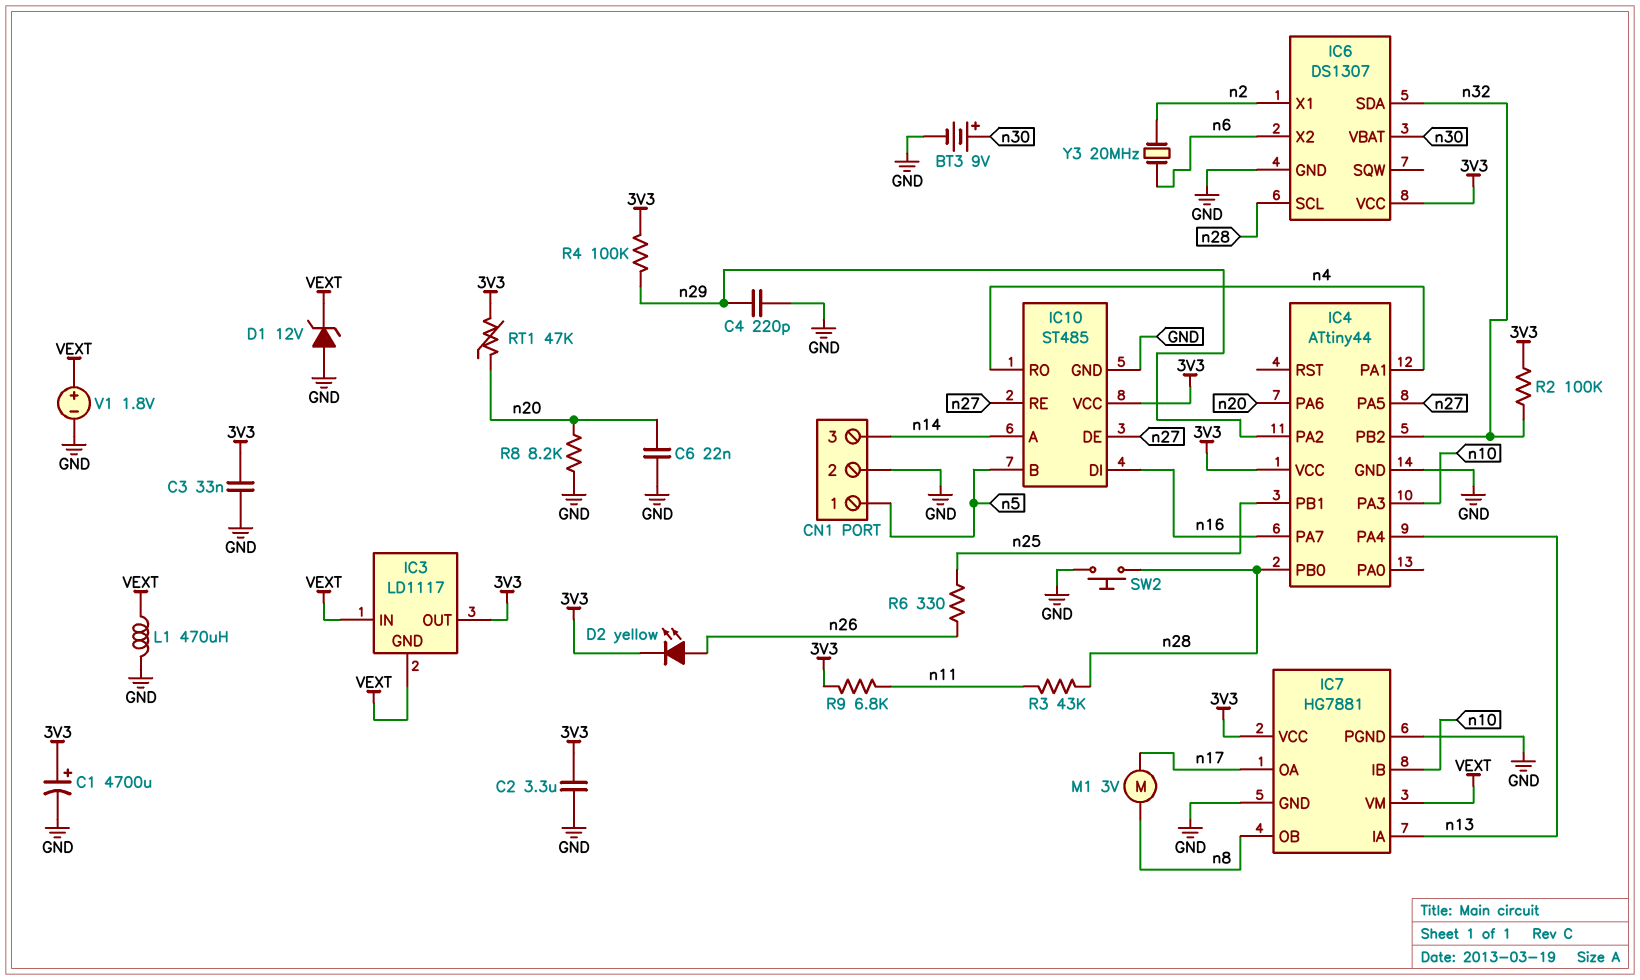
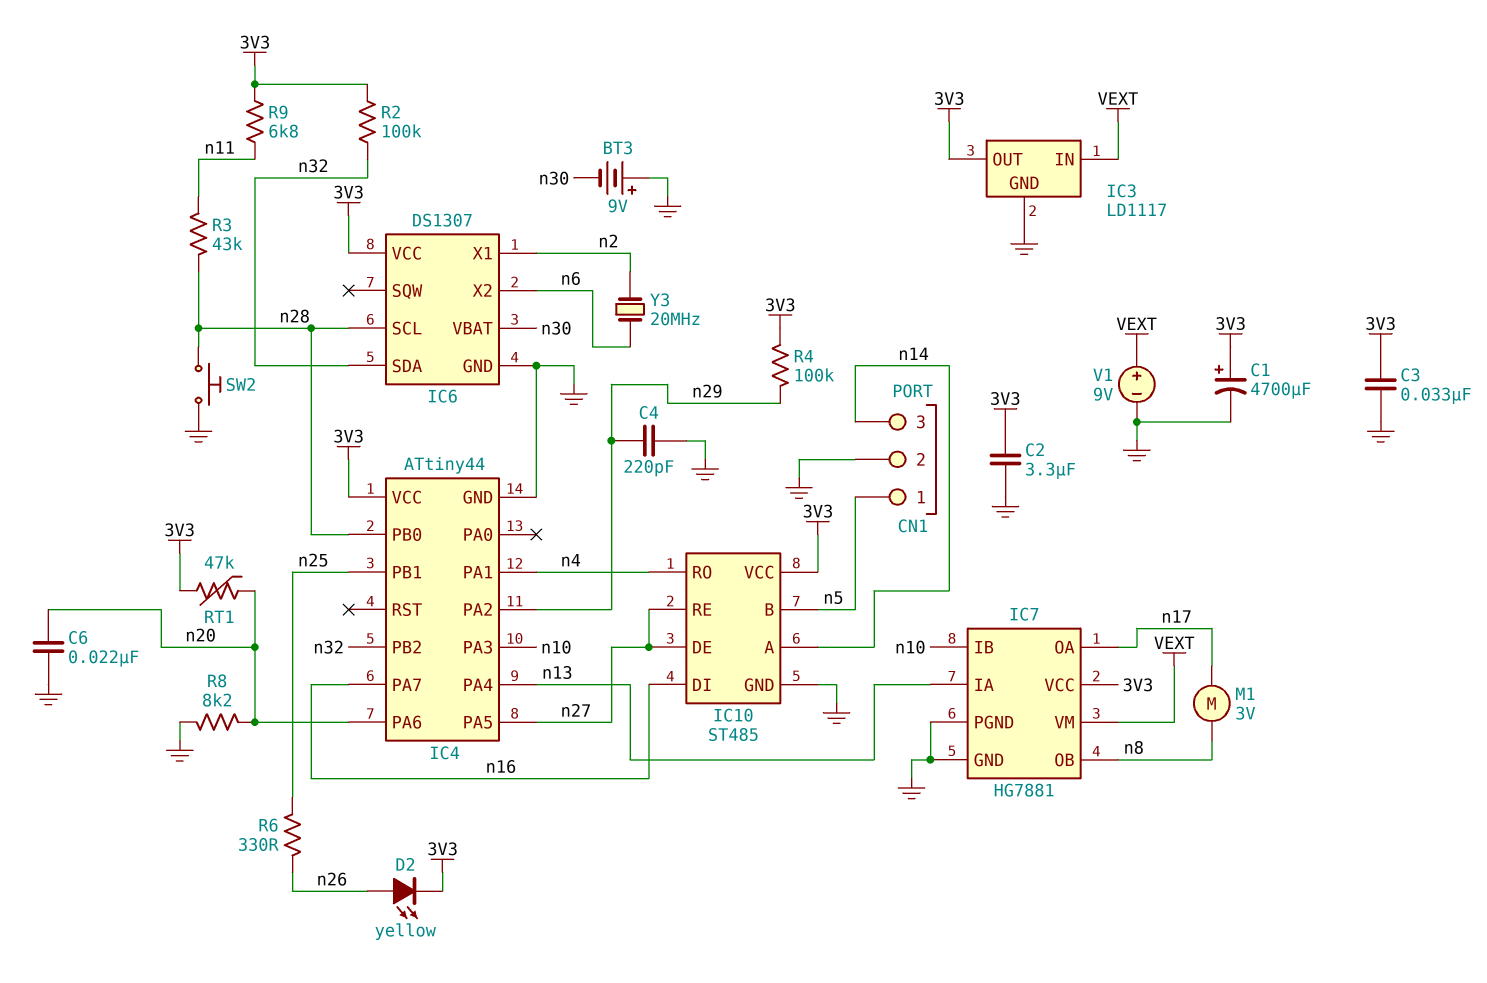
BT3: 9V (plus n30, minus GND) -> 9V (plus GND, minus n30)
D1: zener 12V (A GND, K VEXT) -> none
IC3 pin GND: VEXT -> GND
L1: 470uH (GND, VEXT) -> none
V1: 1.8V (plus VEXT, minus GND) -> 9V (plus VEXT, minus GND)

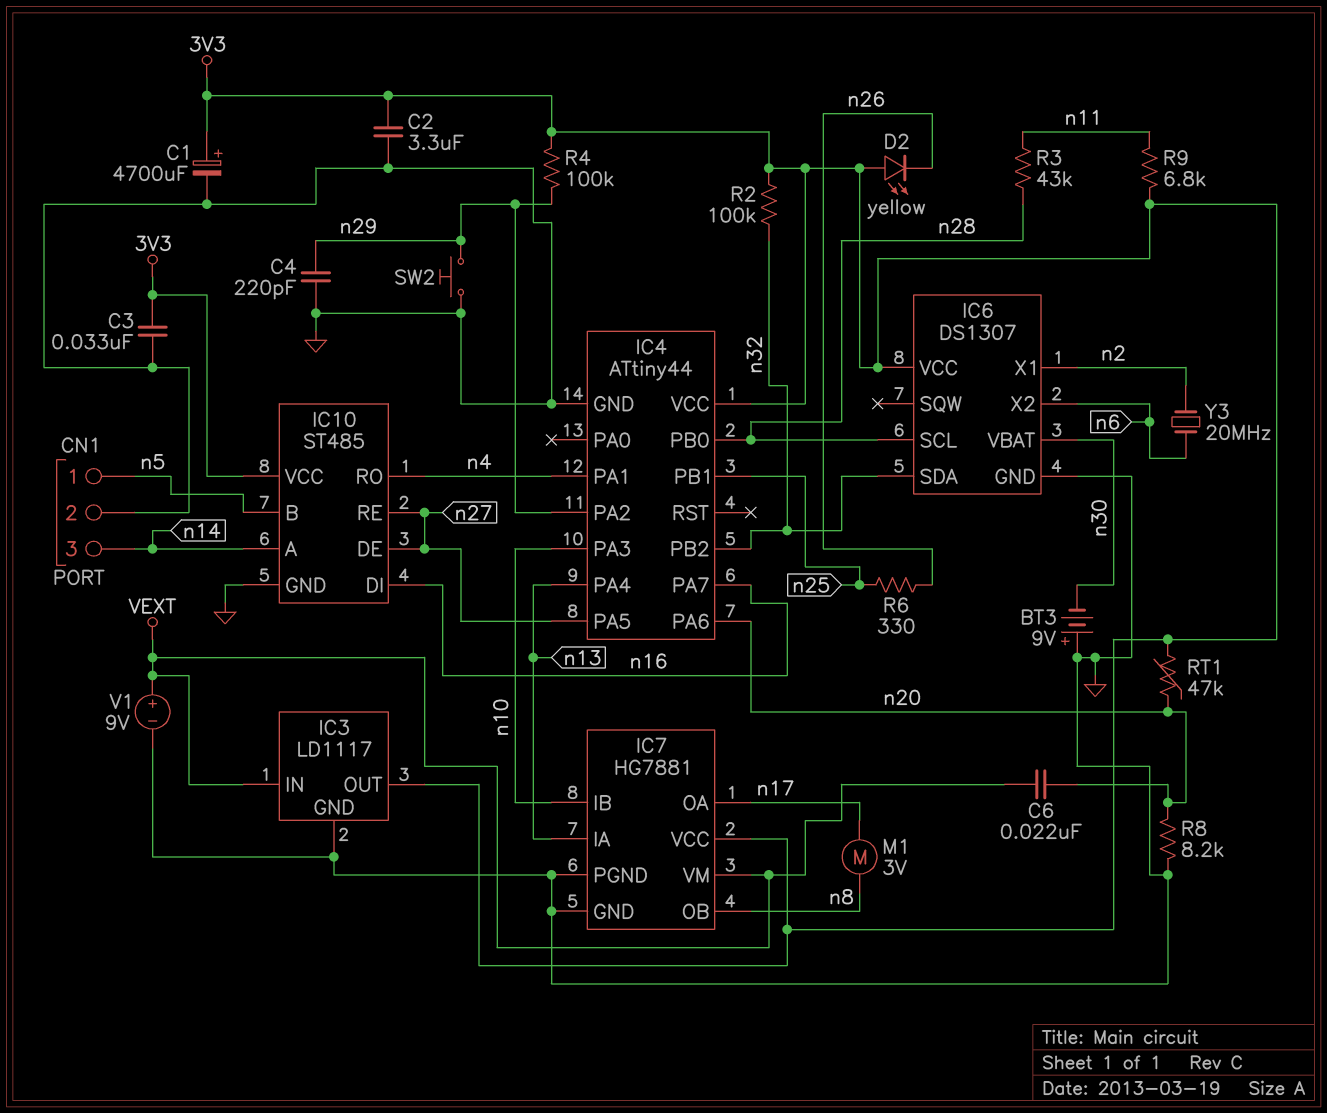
C6: 22nF (GND, n20) -> 22nF (VEXT, n20)
D2: LED yellow (A n26, K 3V3) -> LED yellow (A 3V3, K n26)
SW2: button (GND, n28) -> button (GND, n29)

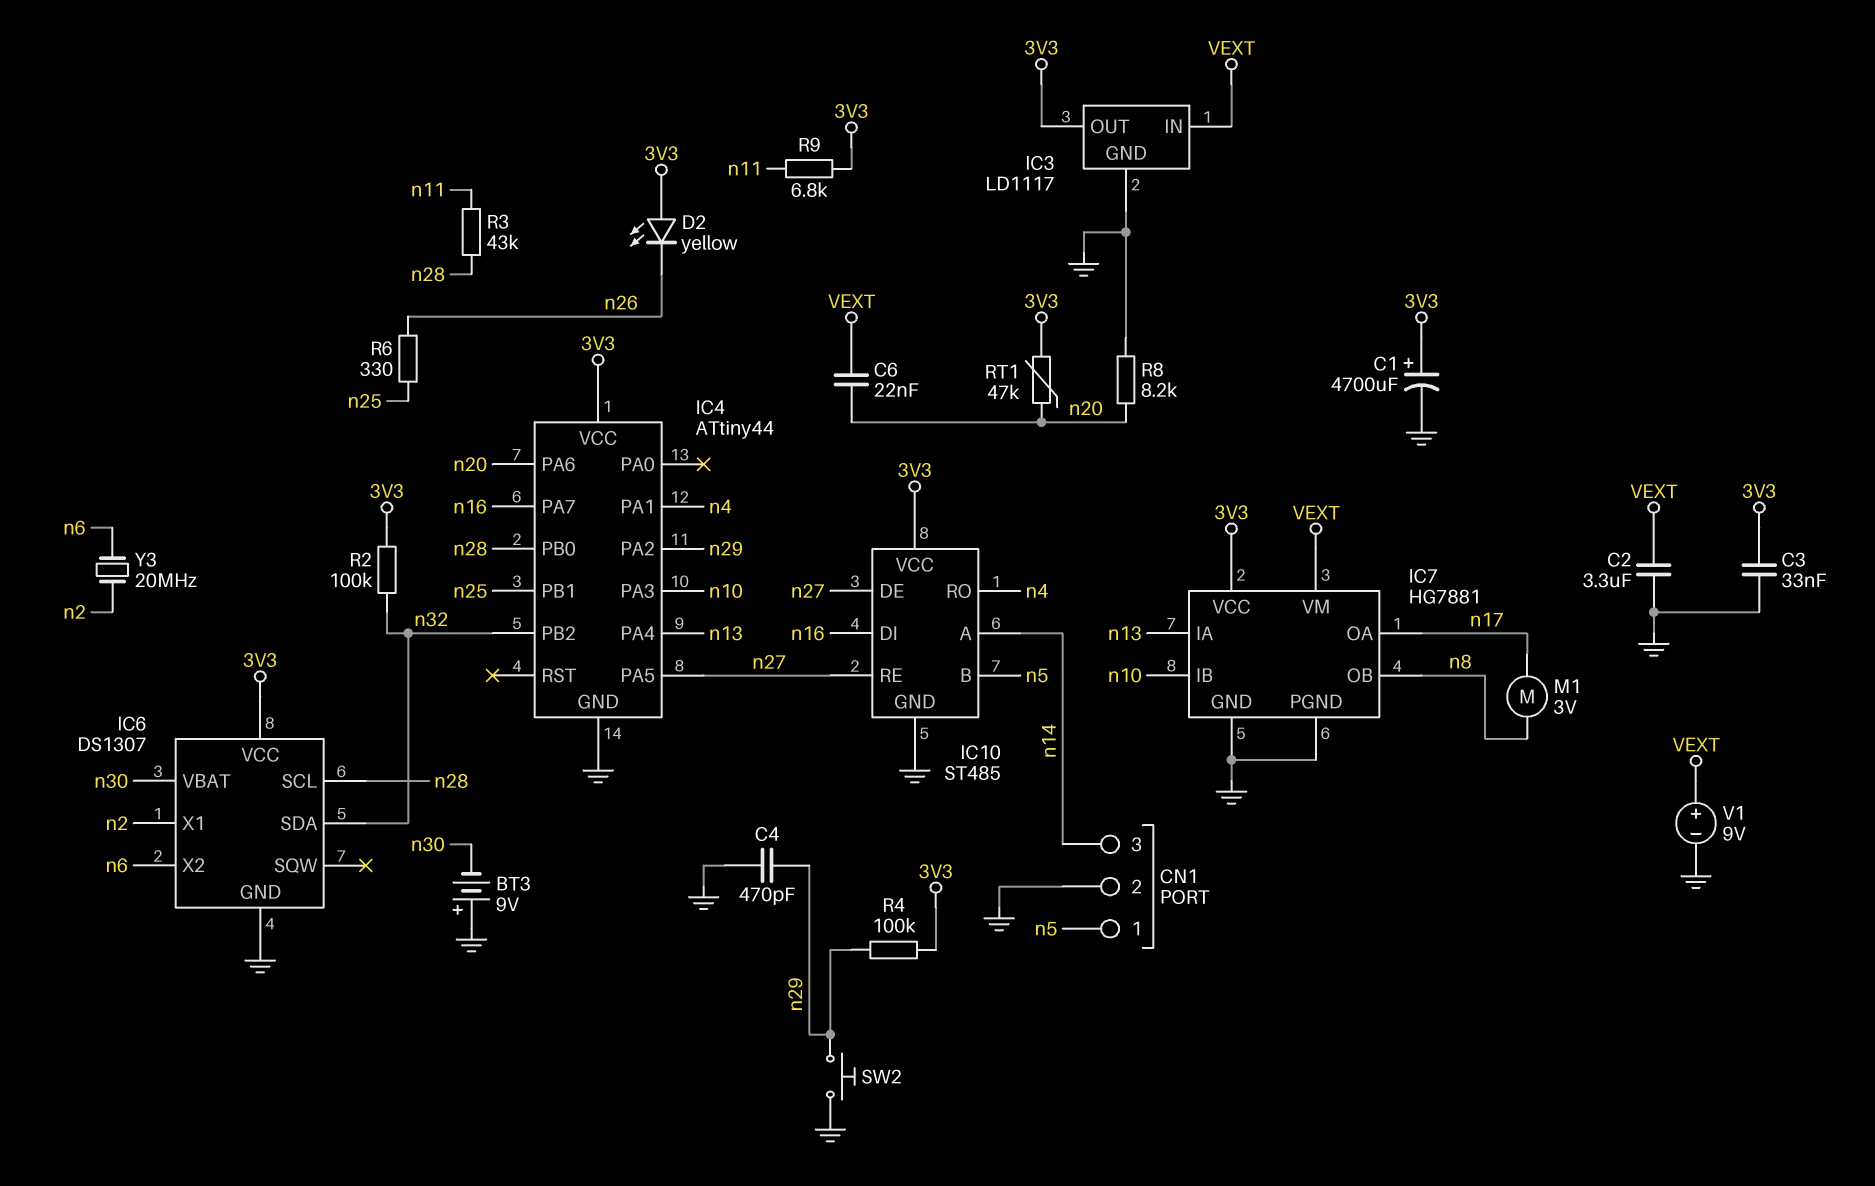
C2: 3.3uF (3V3, GND) -> 3.3uF (GND, VEXT)
C4: 220pF (GND, n29) -> 470pF (GND, n29)

